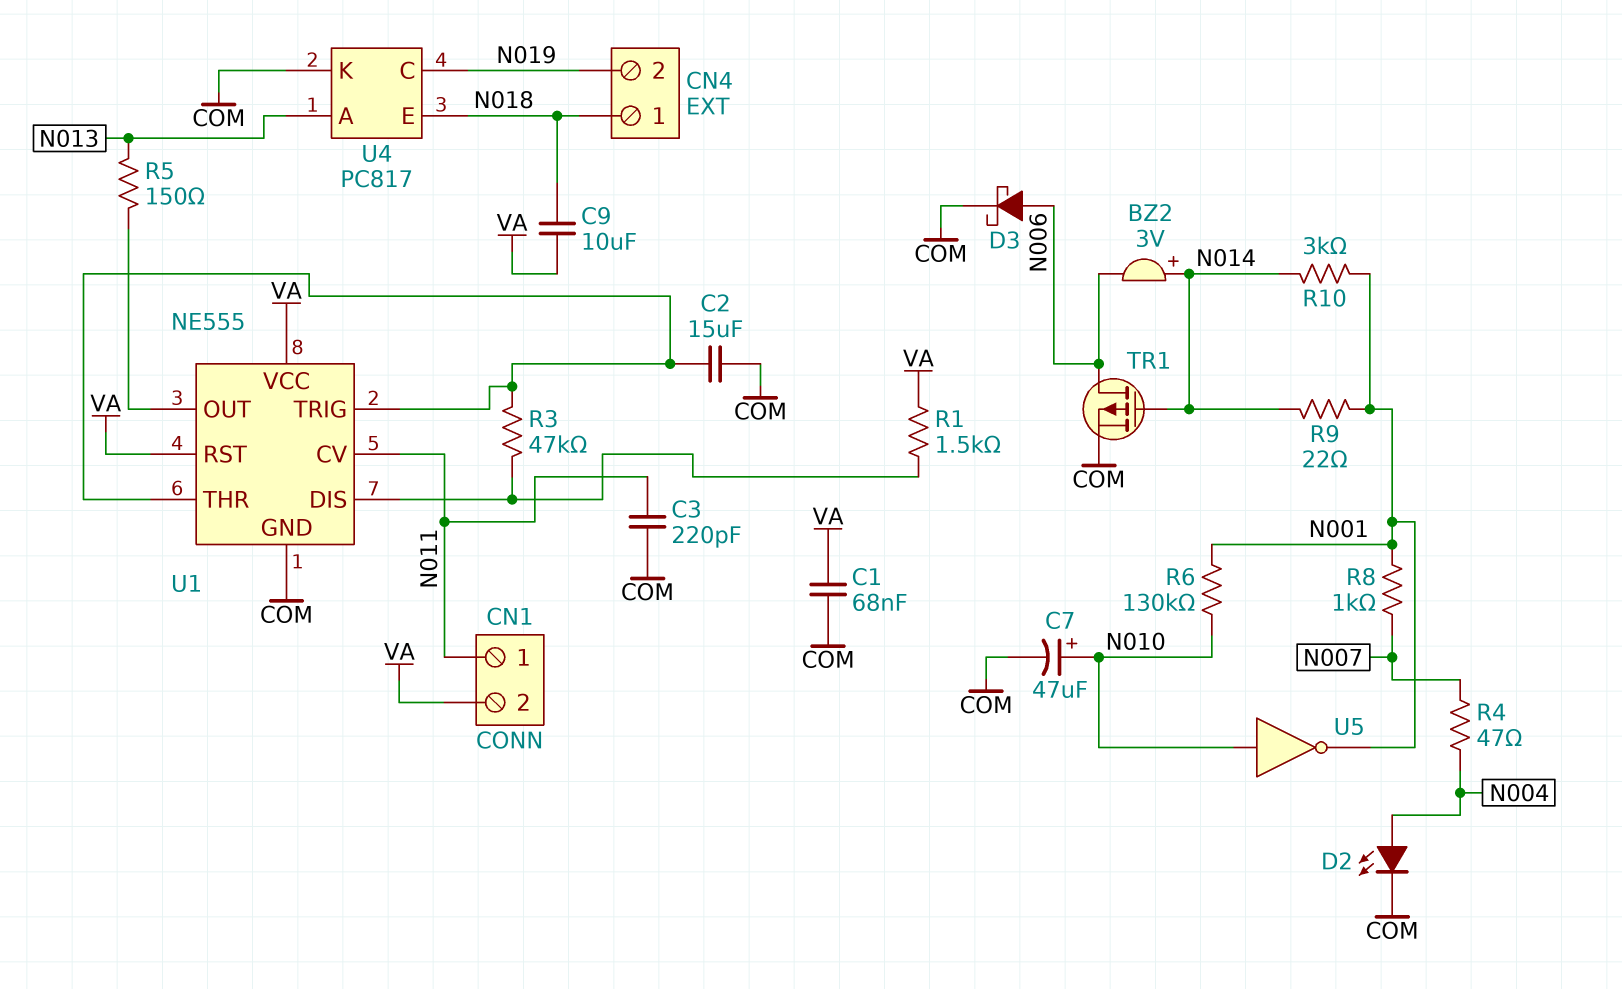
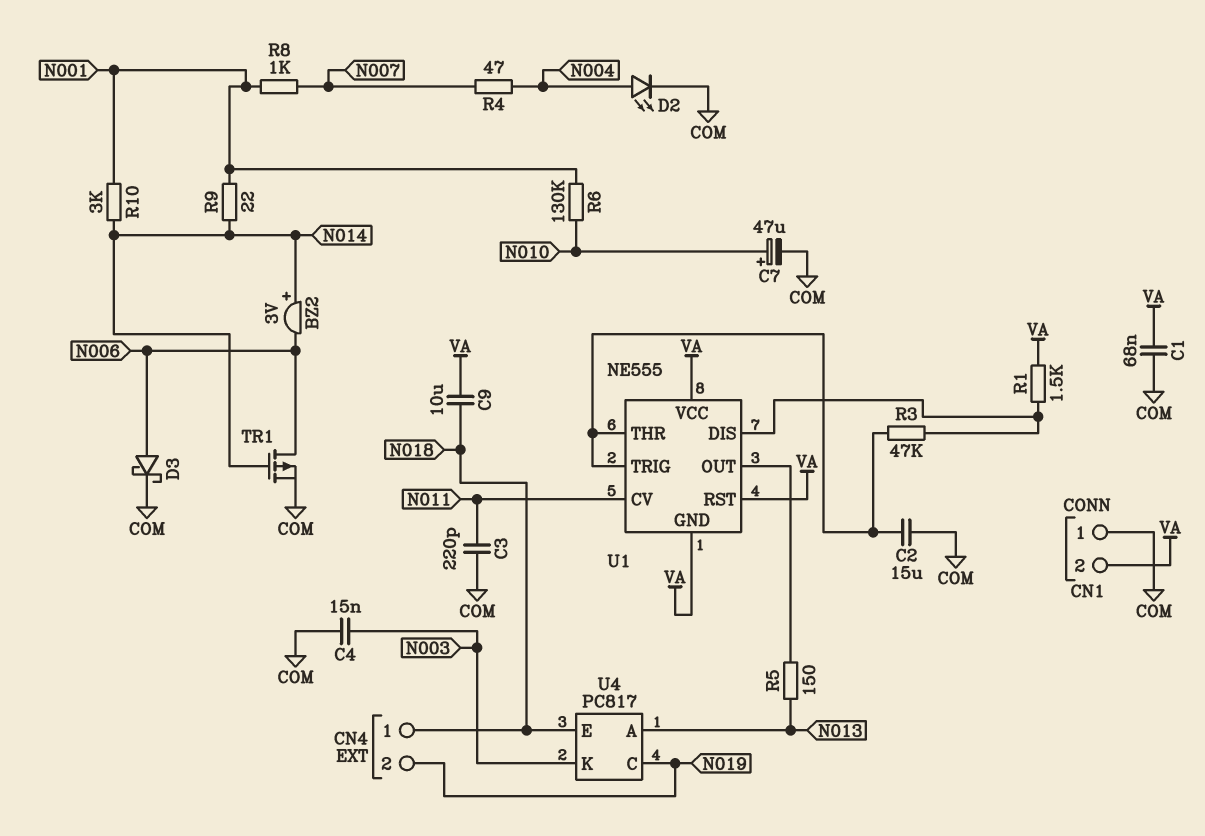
C4: none -> 15nF (COM, N003)
CN1 pin 1: N011 -> COM
U1 pin GND: COM -> VA
U4 pin K: COM -> N003
U5: NOT (in N010, out N001) -> none

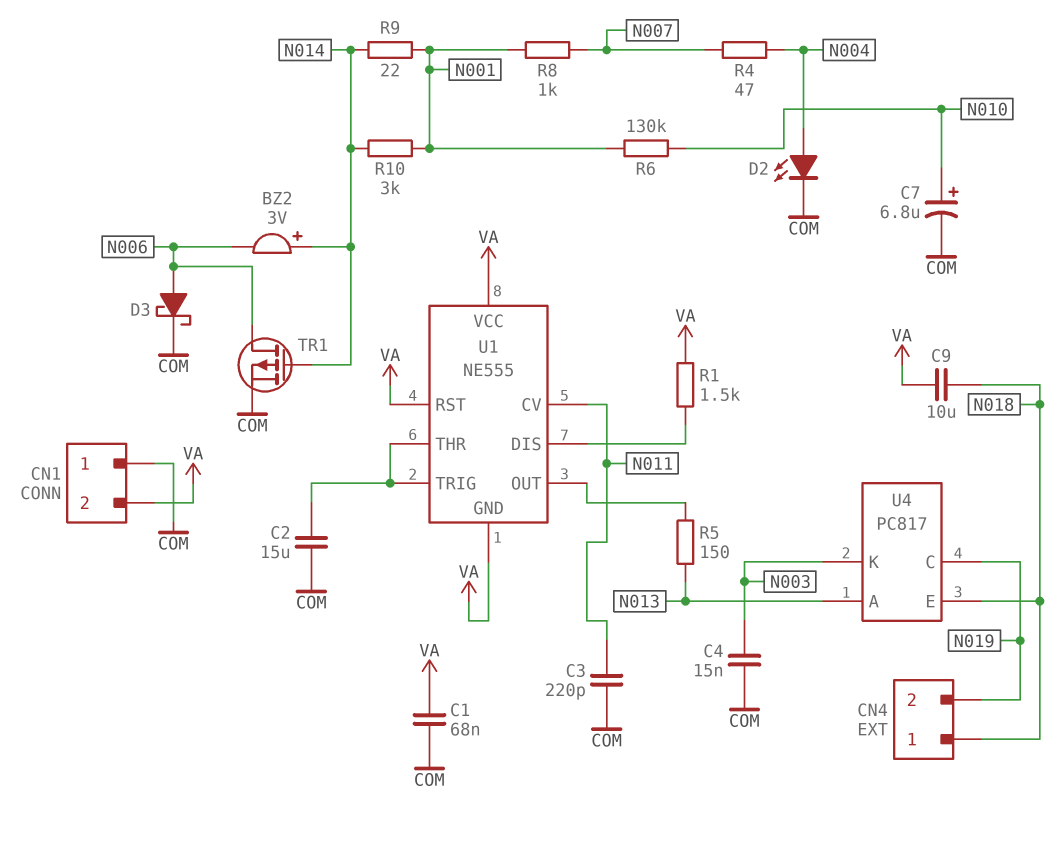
C7: 47uF (plus N010, minus COM) -> 6.8uF (plus N010, minus COM)
R3: 47k (U1/DIS, U1/THR) -> none

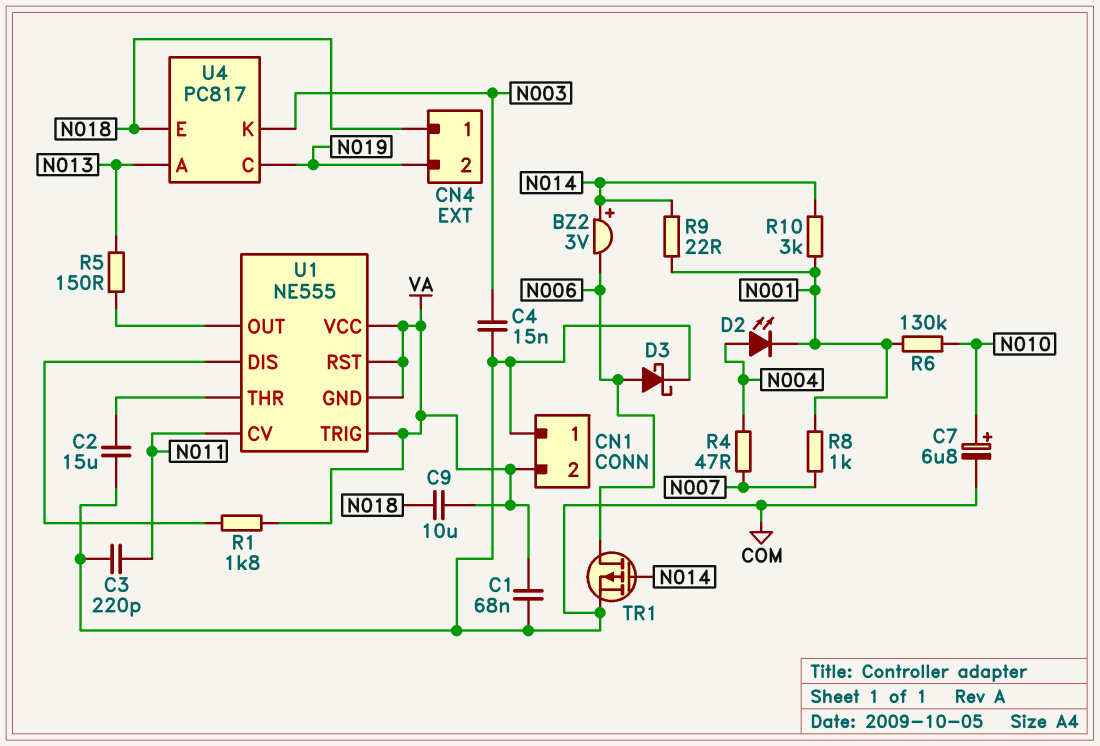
D2: LED (A N004, K COM) -> LED (A N004, K N001)
R1: 1.5k (U1/DIS, VA) -> 1.8k (U1/DIS, VA)
U1 pin TRIG: U1/THR -> VA

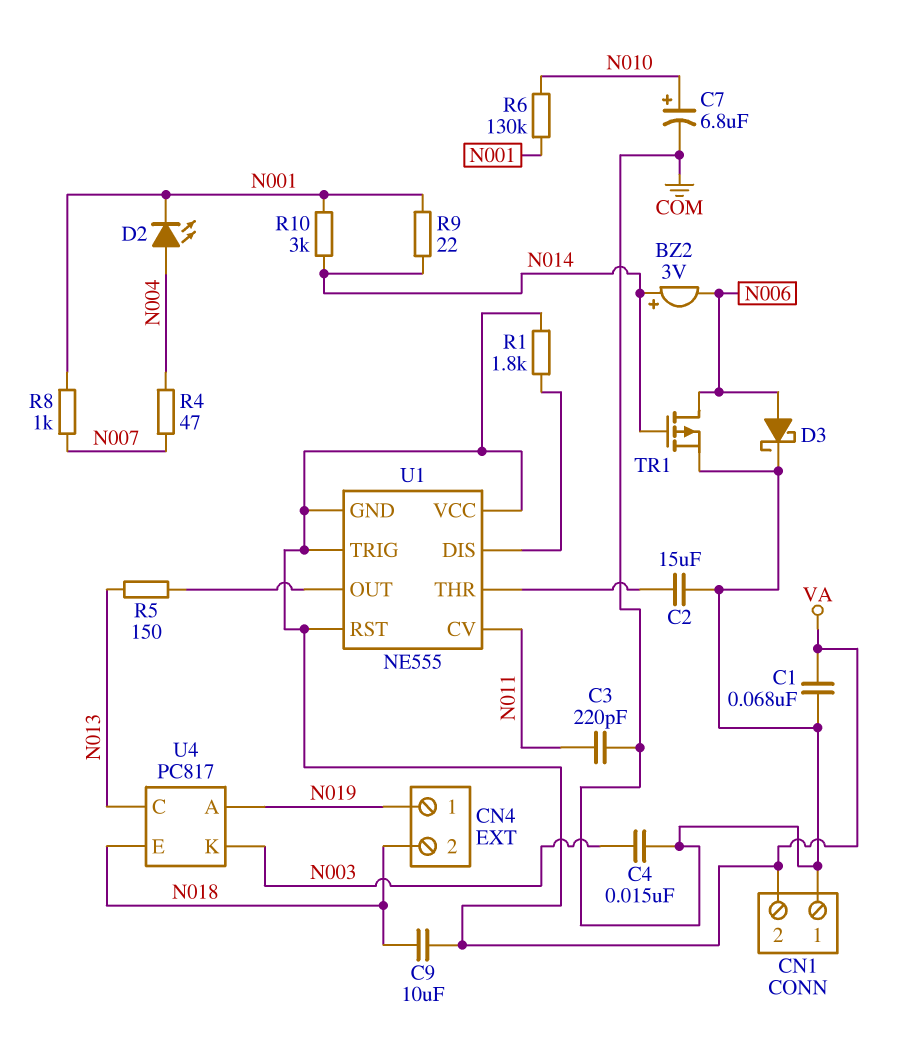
CN4 pin 1: N018 -> N019
CN4 pin 2: N019 -> N018
U4 pin A: N013 -> N019
U4 pin C: N019 -> N013

